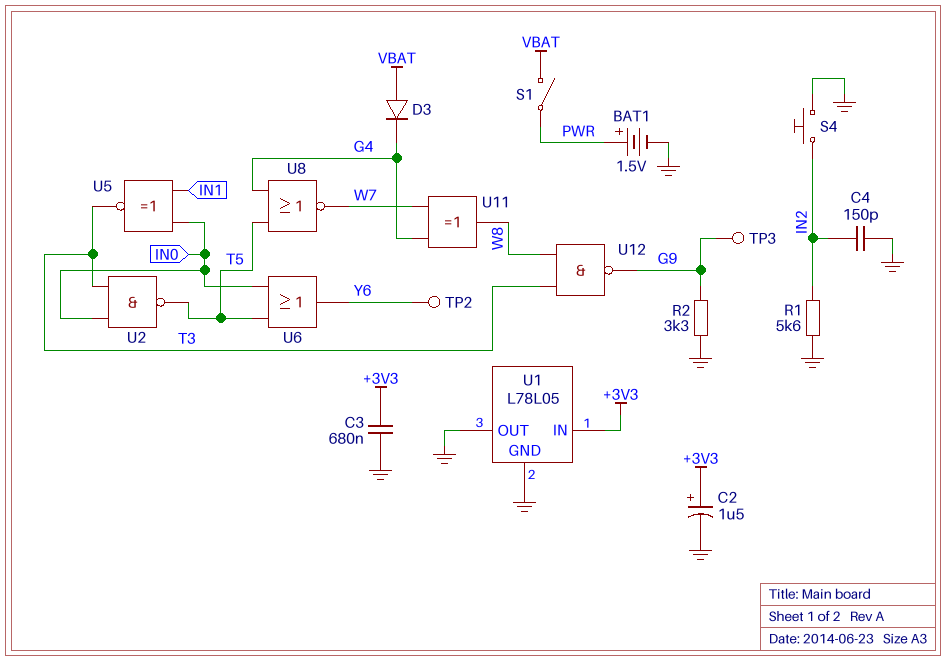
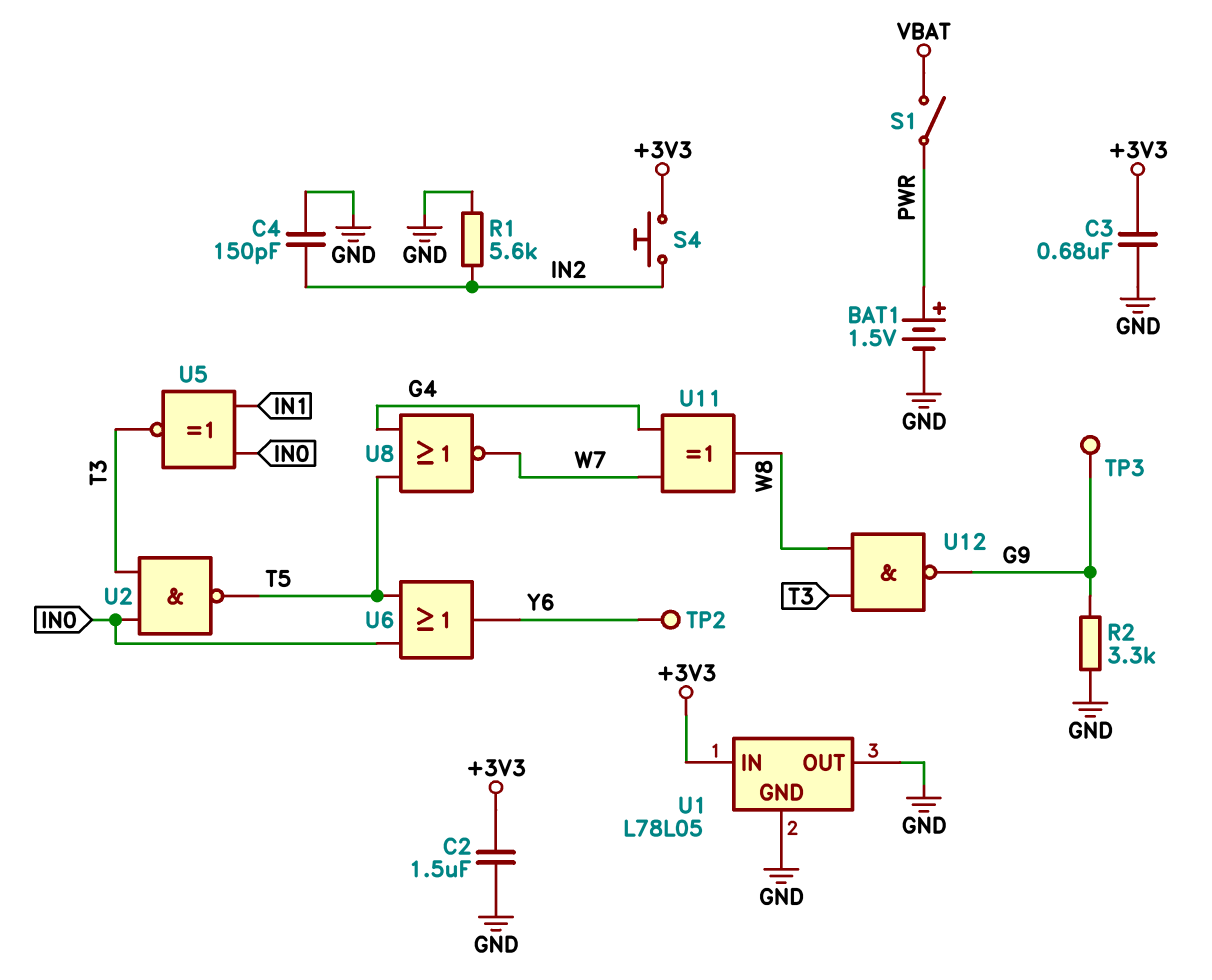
C2: 1.5uF (plus +3V3, minus GND) -> 1.5uF (+3V3, GND)
D3: diode (A VBAT, K G4) -> none
S4: button (GND, IN2) -> button (+3V3, IN2)

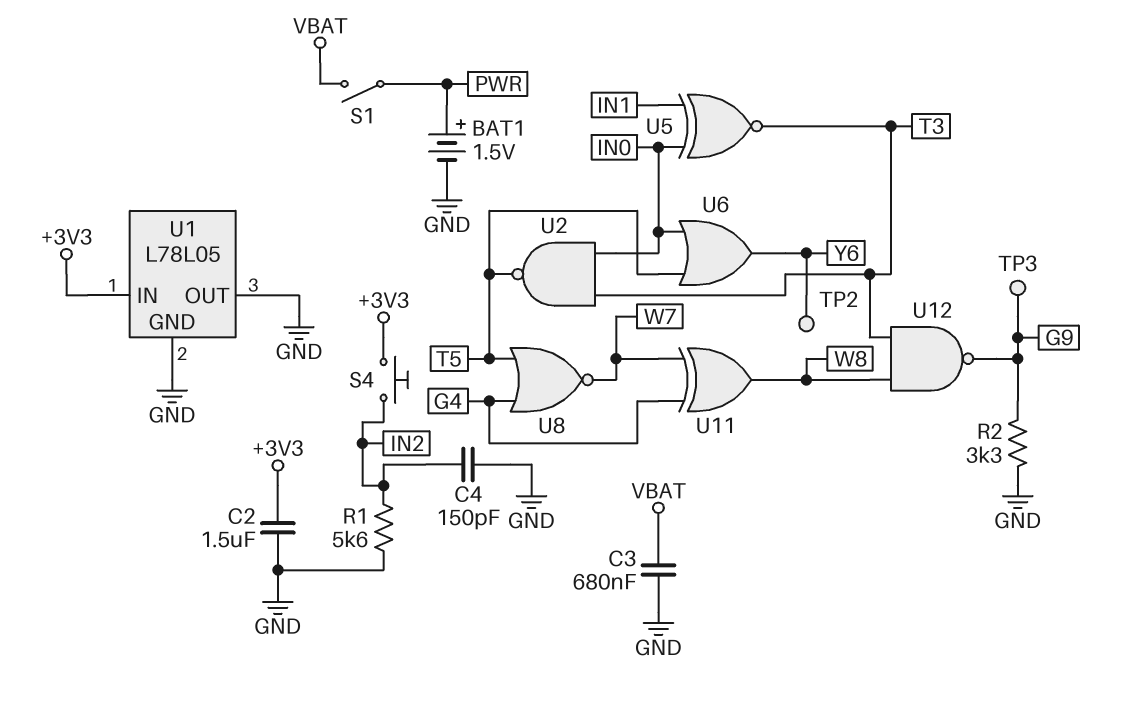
C3: 680nF (+3V3, GND) -> 680nF (GND, VBAT)

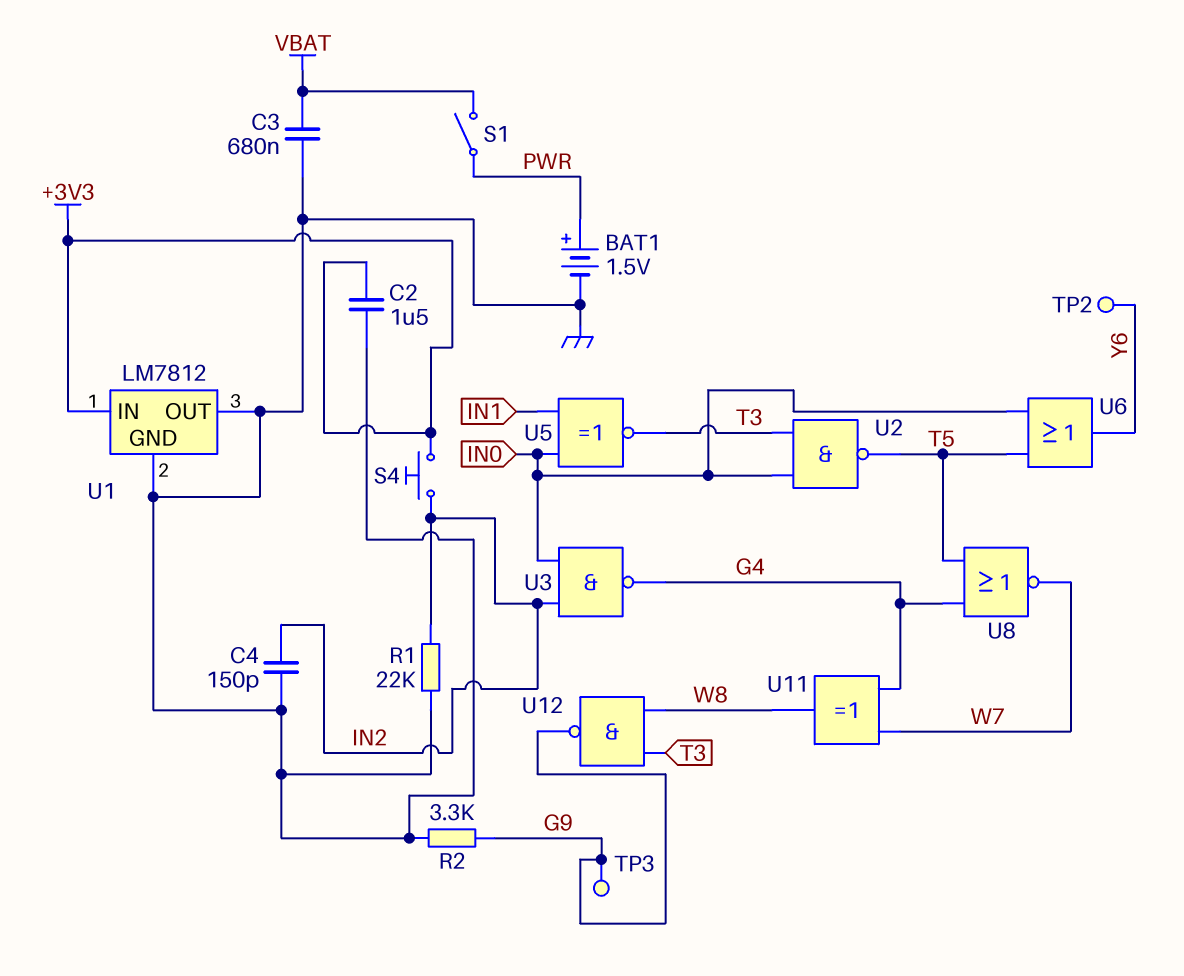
R1: 5.6k (GND, IN2) -> 22k (GND, IN2)
U1: L78L05 -> LM7812
U3: none -> NAND (in IN0, in IN2, out G4)

